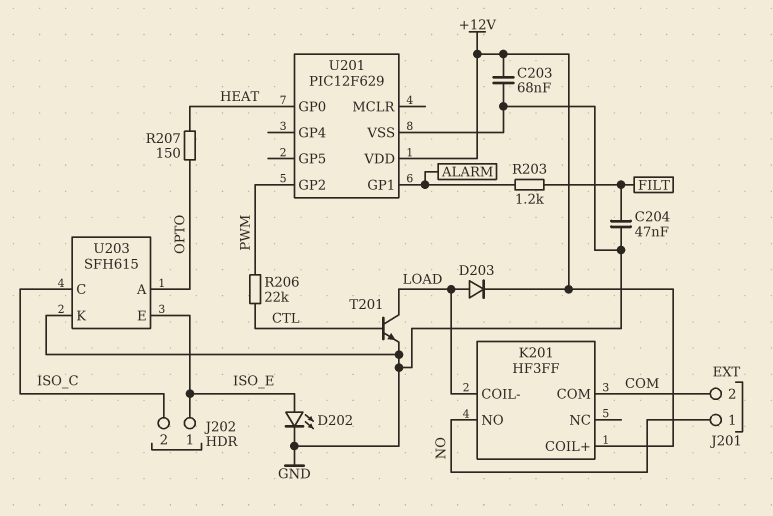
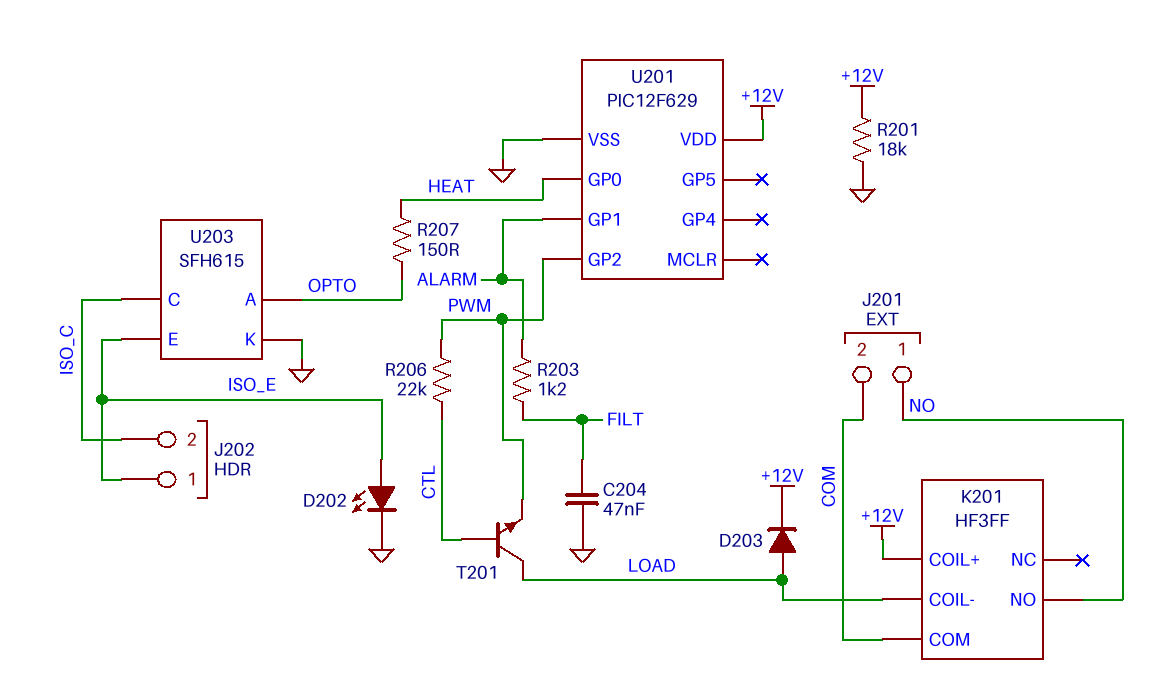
C203: 68nF (+12V, GND) -> none
R201: none -> 18k (+12V, GND)
T201: NPN (B CTL, C LOAD, E GND) -> NPN (B CTL, C LOAD, E PWM)

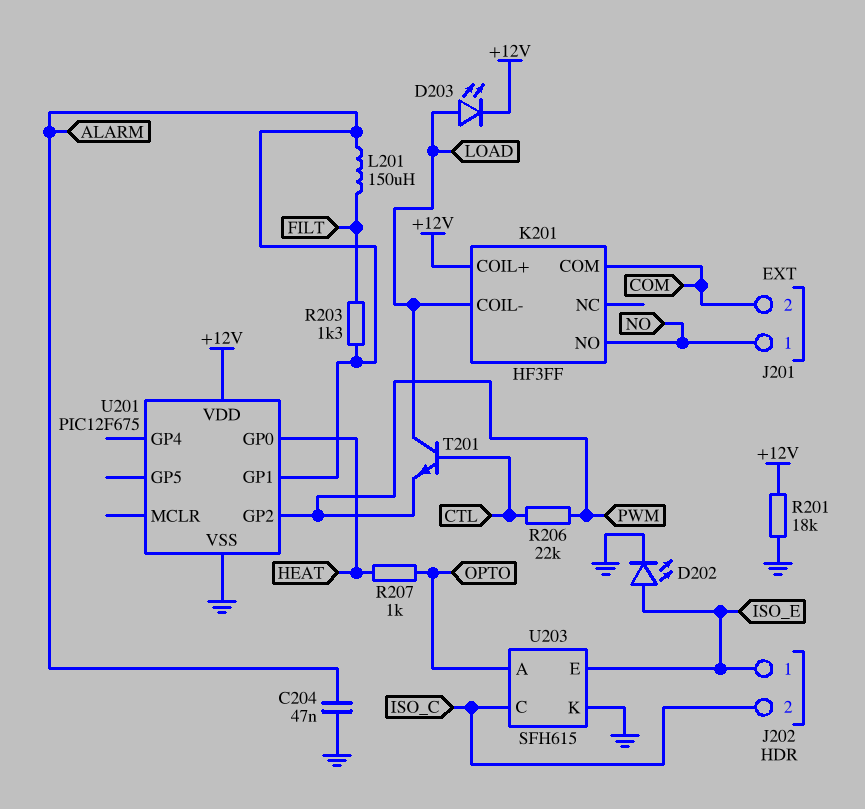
C204: 47nF (FILT, GND) -> 47nF (ALARM, GND)
D203: diode (A LOAD, K +12V) -> LED (A LOAD, K +12V)
L201: none -> 150uH (ALARM, FILT)
R203: 1.2k (ALARM, FILT) -> 1.3k (ALARM, FILT)
R207: 150 (HEAT, OPTO) -> 1k (HEAT, OPTO)
U201: PIC12F629 -> PIC12F675

